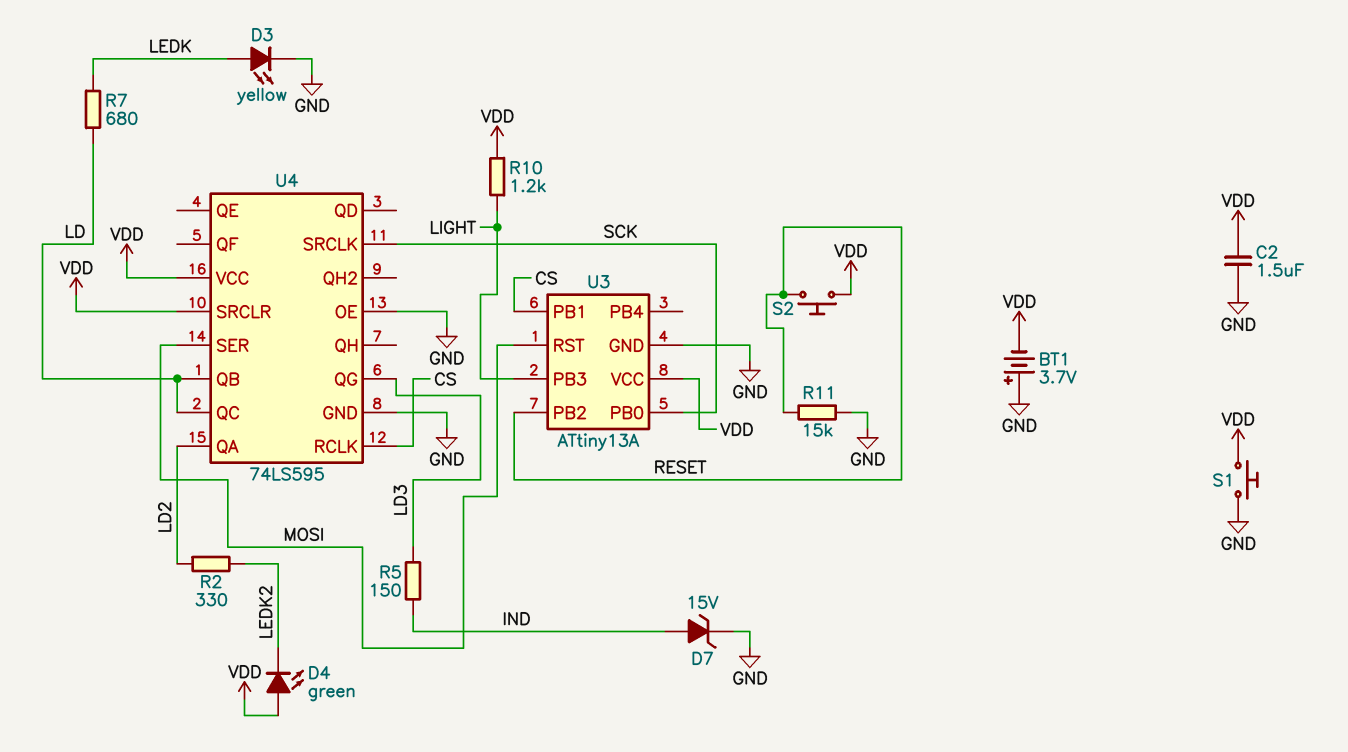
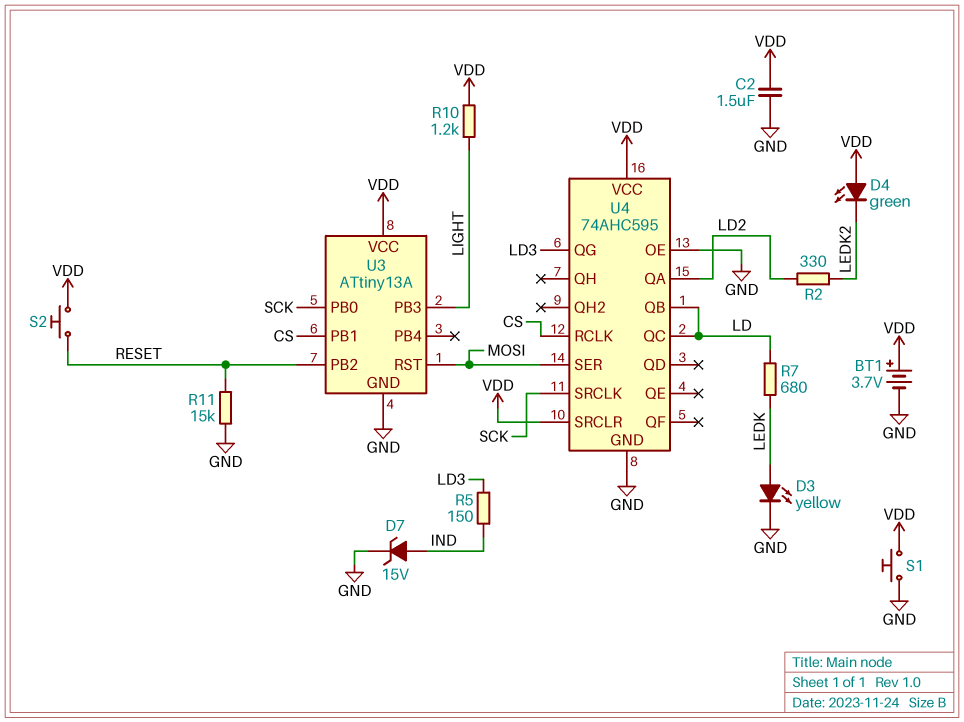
BT1: 3.7V (plus GND, minus VDD) -> 3.7V (plus VDD, minus GND)
U4: 74LS595 -> 74AHC595

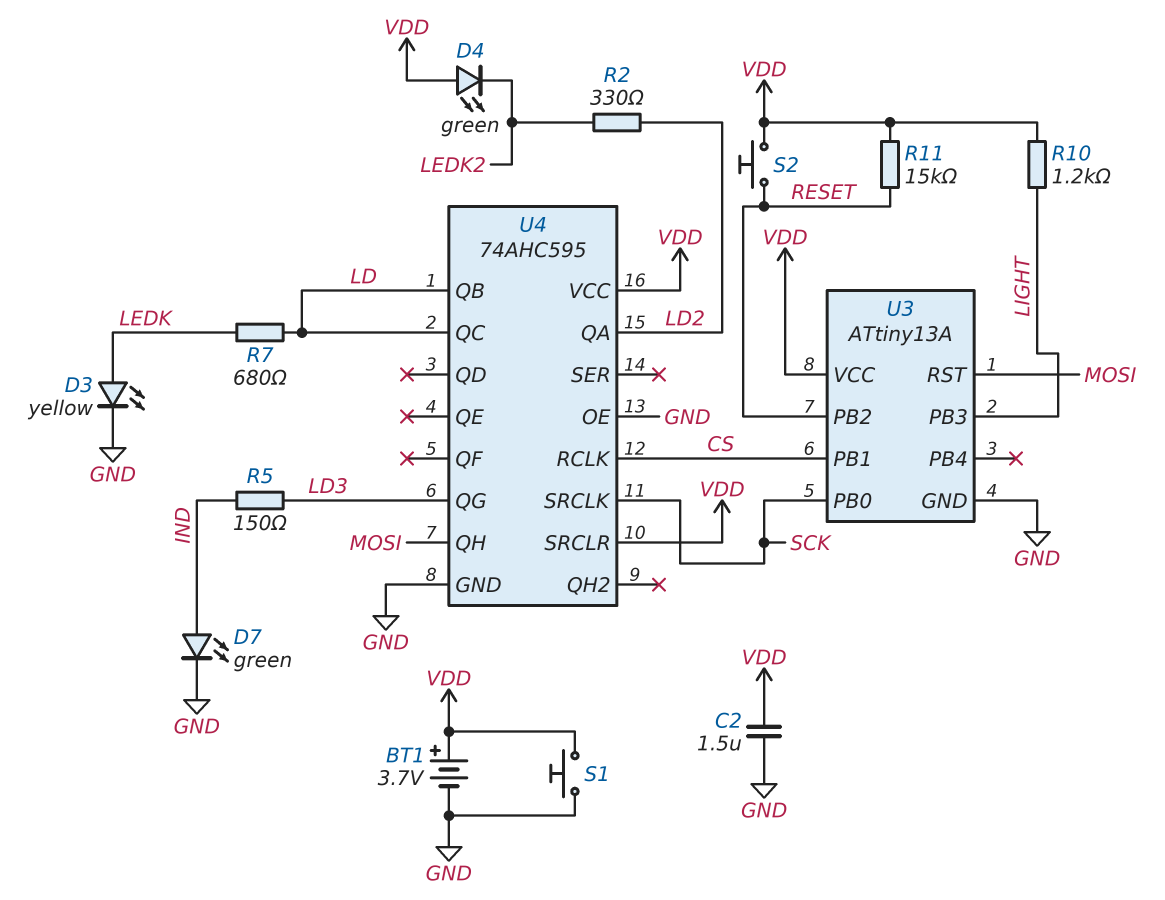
D7: zener 15V (A IND, K GND) -> LED green (A IND, K GND)
R11: 15k (GND, RESET) -> 15k (RESET, VDD)
U4 pin QH: none -> MOSI
U4 pin SER: MOSI -> none

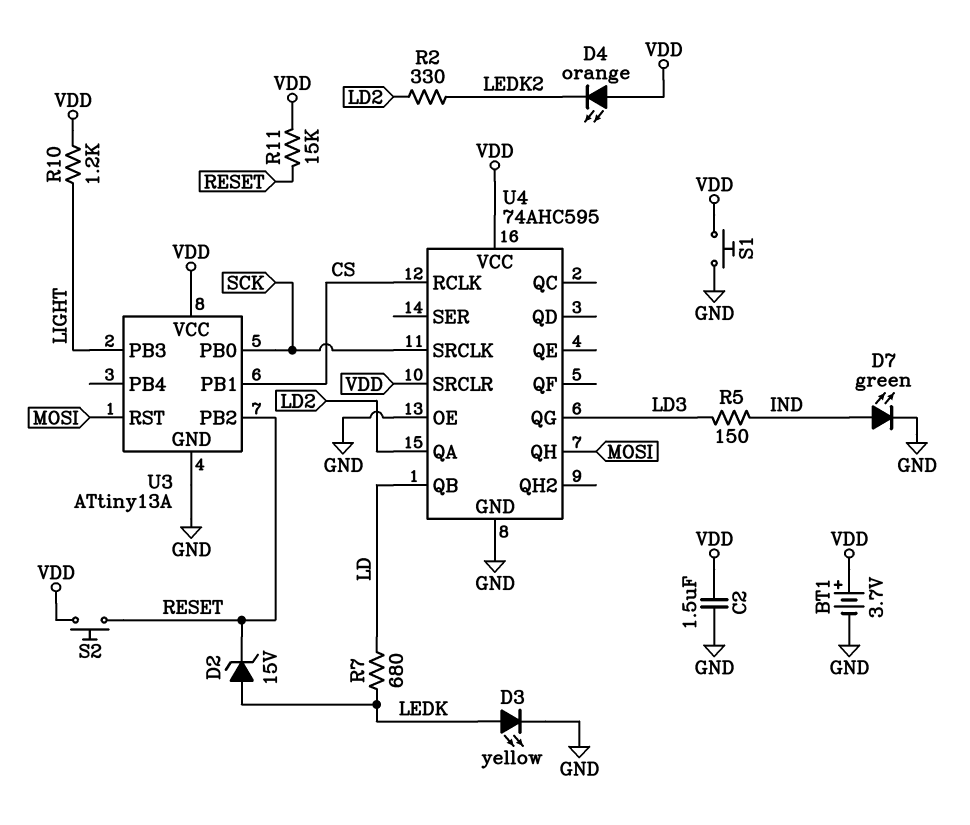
D2: none -> zener 15V (A LEDK, K RESET)
D4: LED green (A VDD, K LEDK2) -> LED orange (A VDD, K LEDK2)
U4 pin QC: LD -> none

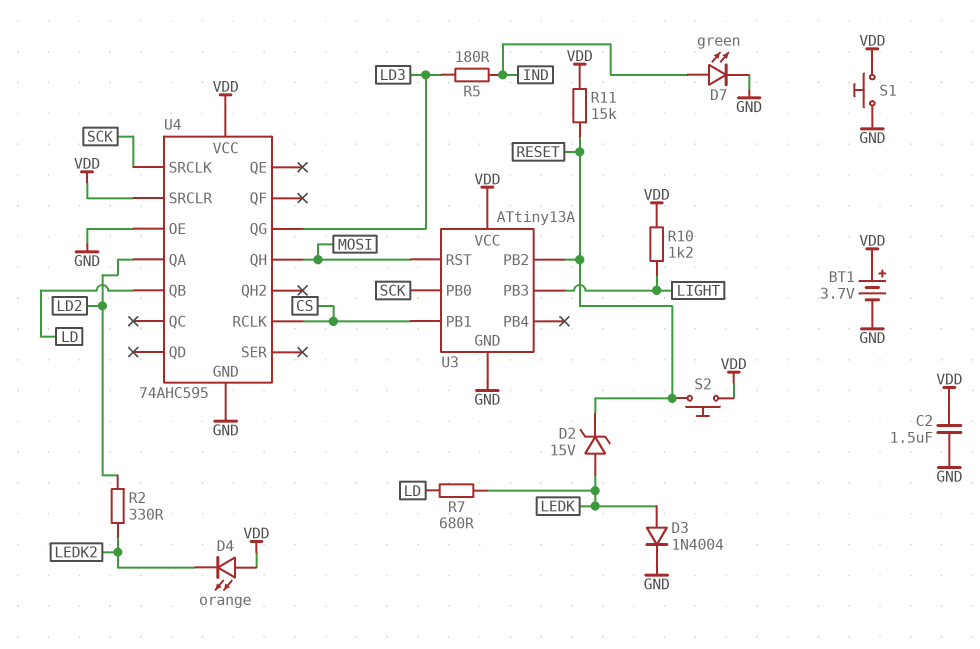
D3: LED yellow (A LEDK, K GND) -> diode 1N4004 (A LEDK, K GND)
R5: 150 (IND, LD3) -> 180 (IND, LD3)

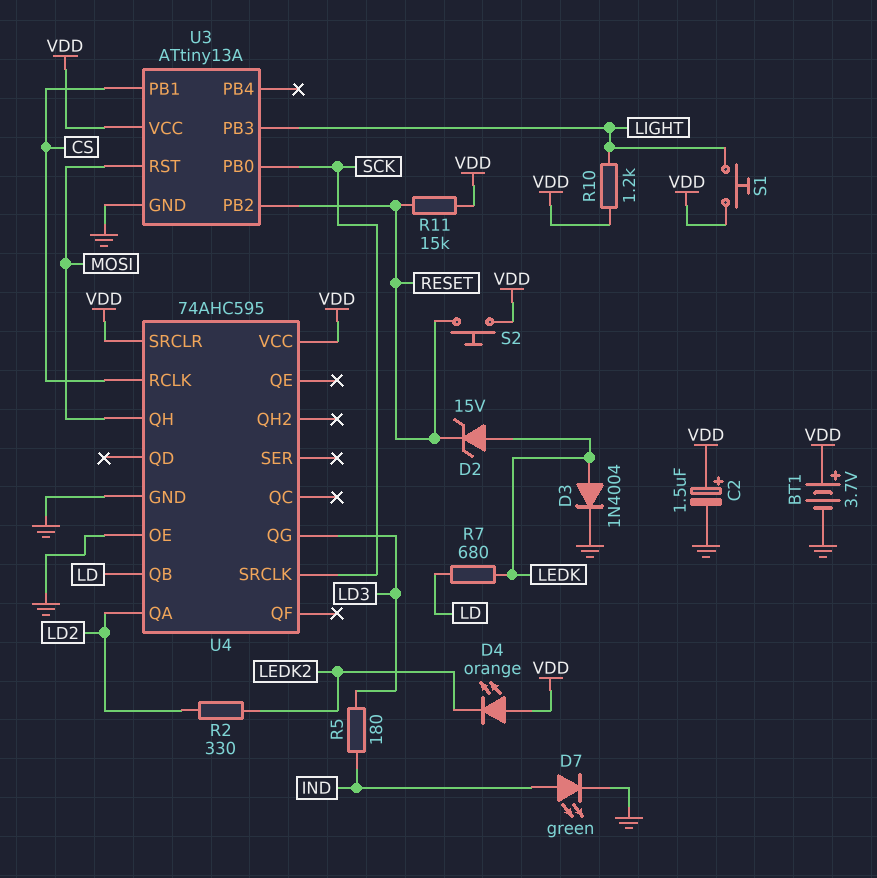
C2: 1.5uF (GND, VDD) -> 1.5uF (plus VDD, minus GND)
S1: button (GND, VDD) -> button (LIGHT, VDD)

